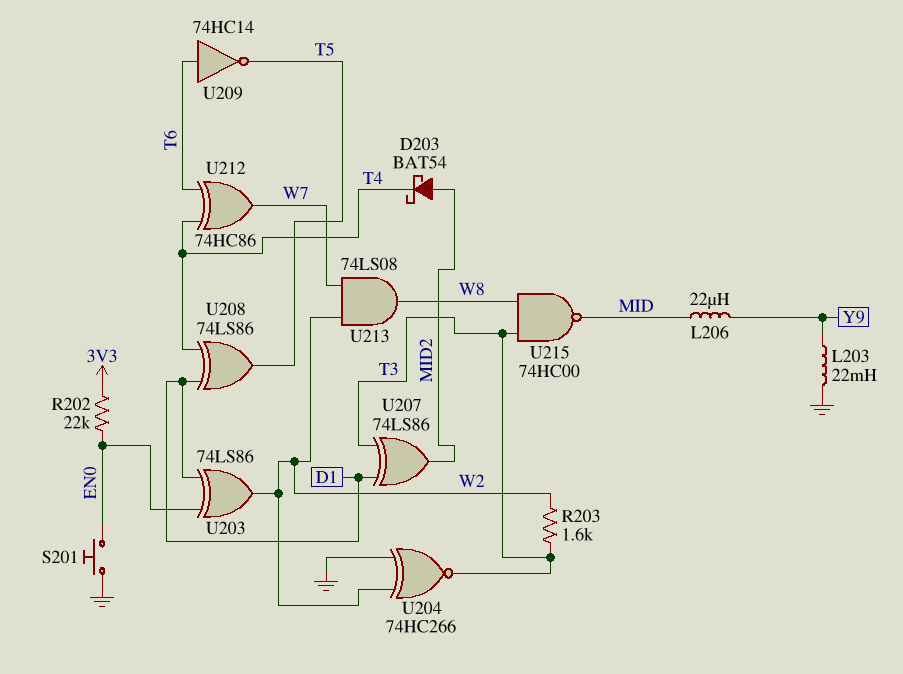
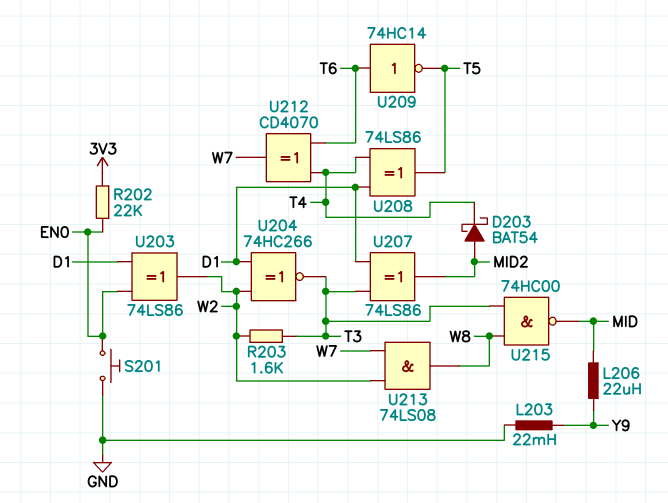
U204: XNOR 74HC266 (in GND, in W2, out T3) -> XNOR 74HC266 (in D1, in W2, out T3)
U212: XOR 74HC86 (in T4, in T6, out W7) -> XOR CD4070 (in T4, in T6, out W7)

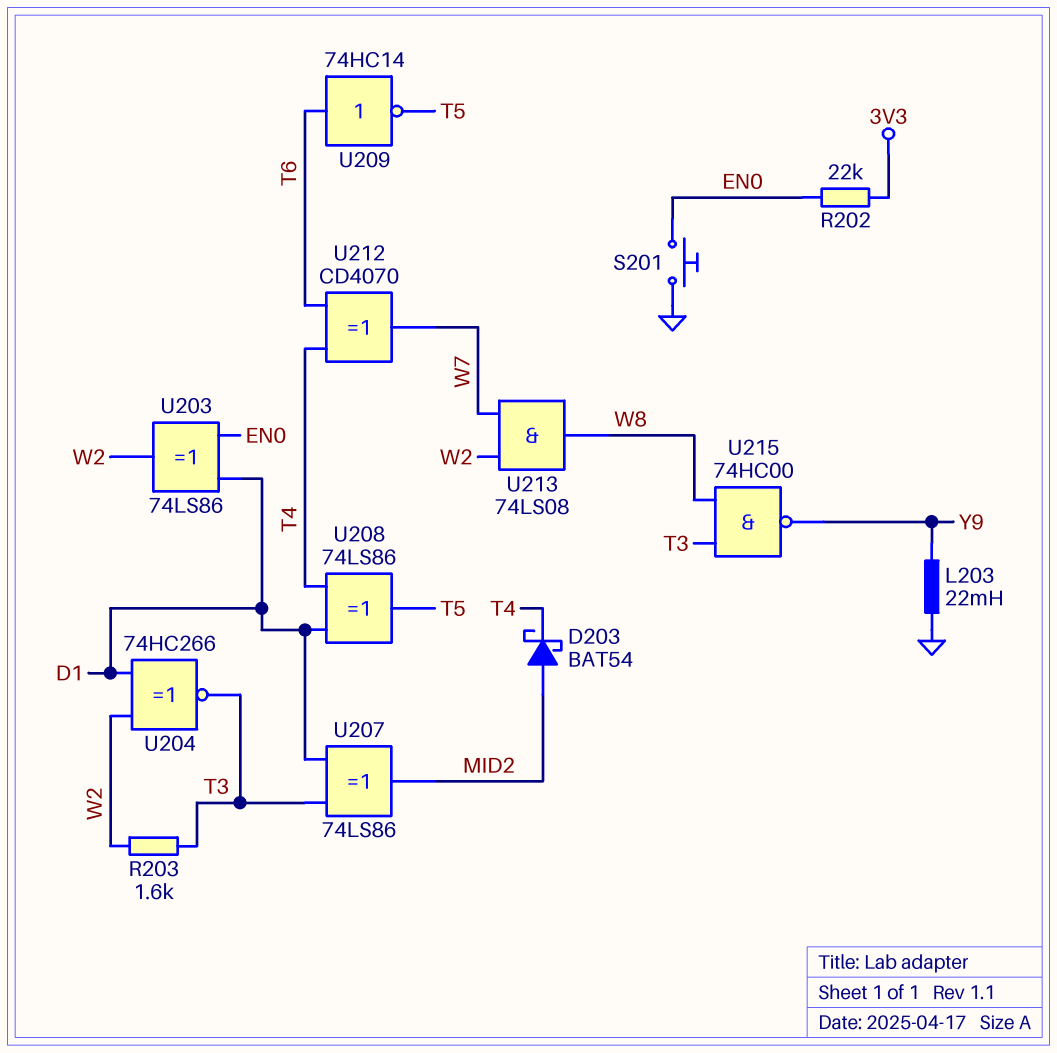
L206: 22uH (MID, Y9) -> none
U215: NAND 74HC00 (in T3, in W8, out MID) -> NAND 74HC00 (in T3, in W8, out Y9)

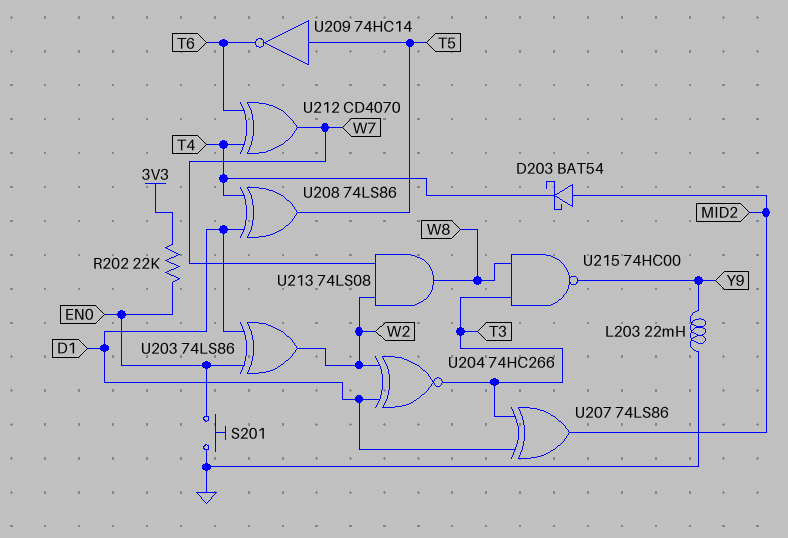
R203: 1.6k (T3, W2) -> none
U209: NOT 74HC14 (in T6, out T5) -> NOT 74HC14 (in T5, out T6)

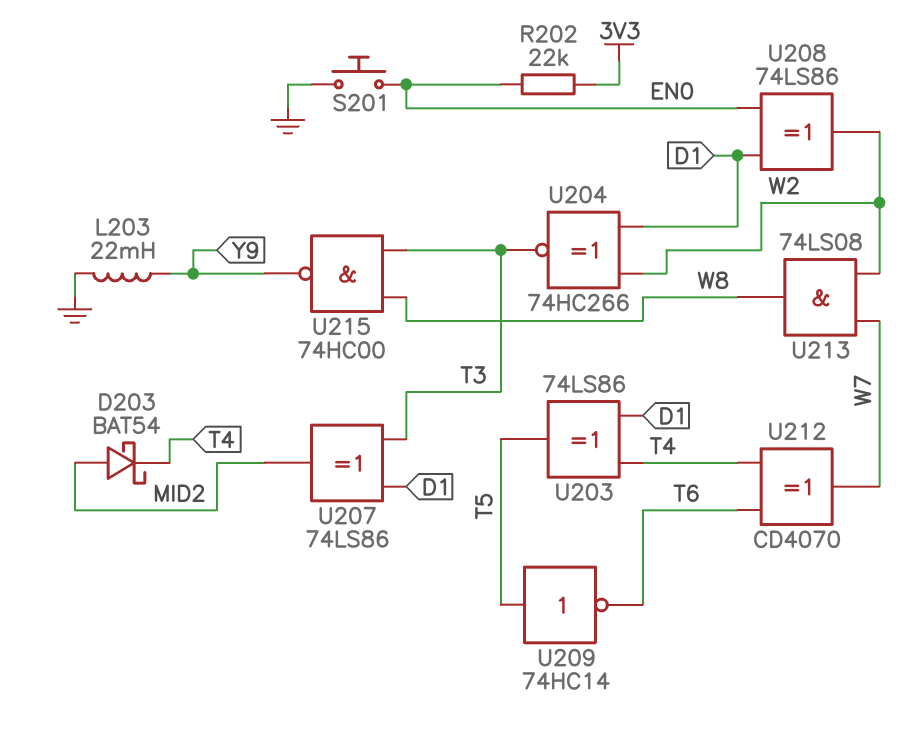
U203: XOR 74LS86 (in D1, in EN0, out W2) -> XOR 74LS86 (in D1, in T4, out T5)
U208: XOR 74LS86 (in D1, in T4, out T5) -> XOR 74LS86 (in D1, in EN0, out W2)

